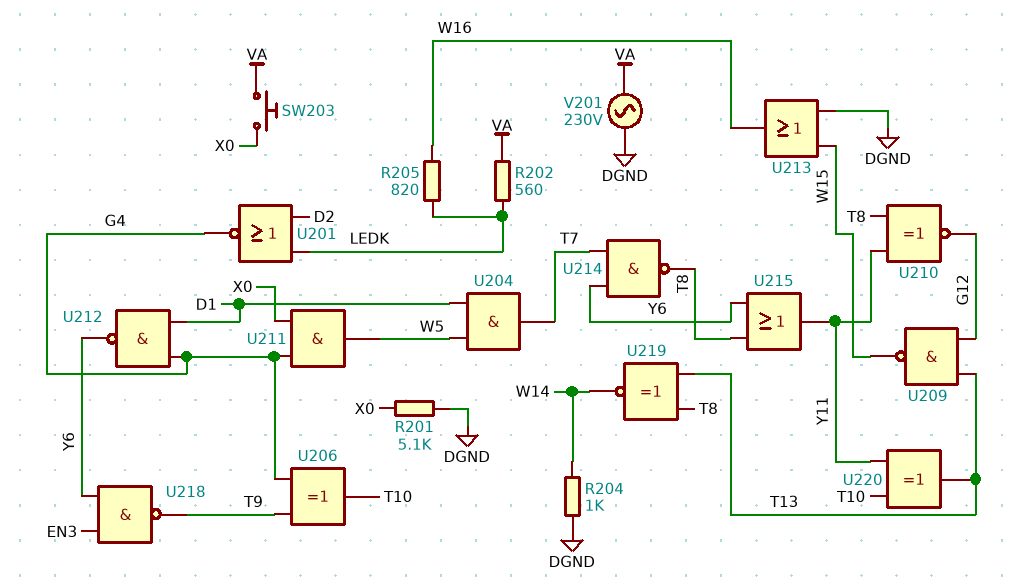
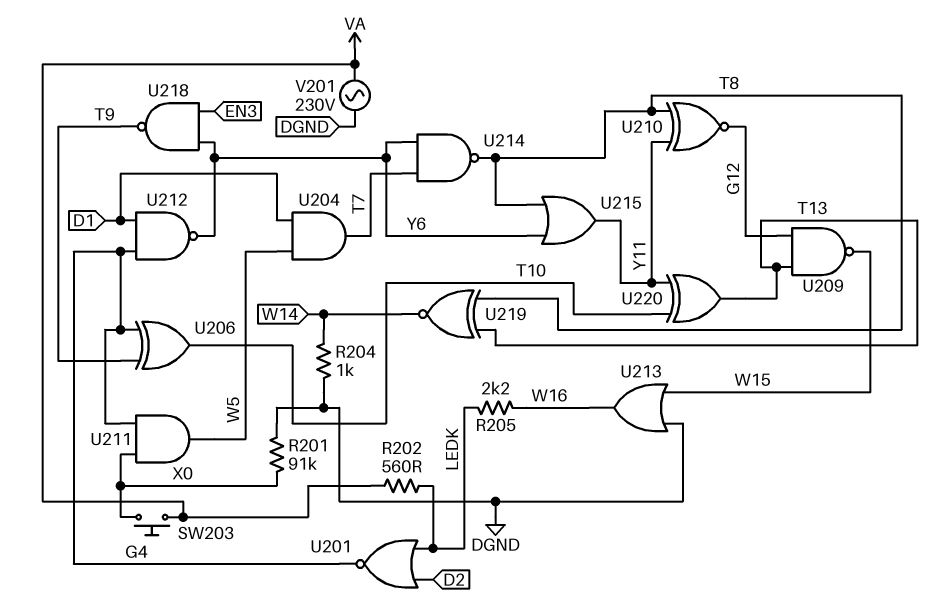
R201: 5.1k (DGND, X0) -> 91k (DGND, X0)
R205: 820 (LEDK, W16) -> 2.2k (LEDK, W16)

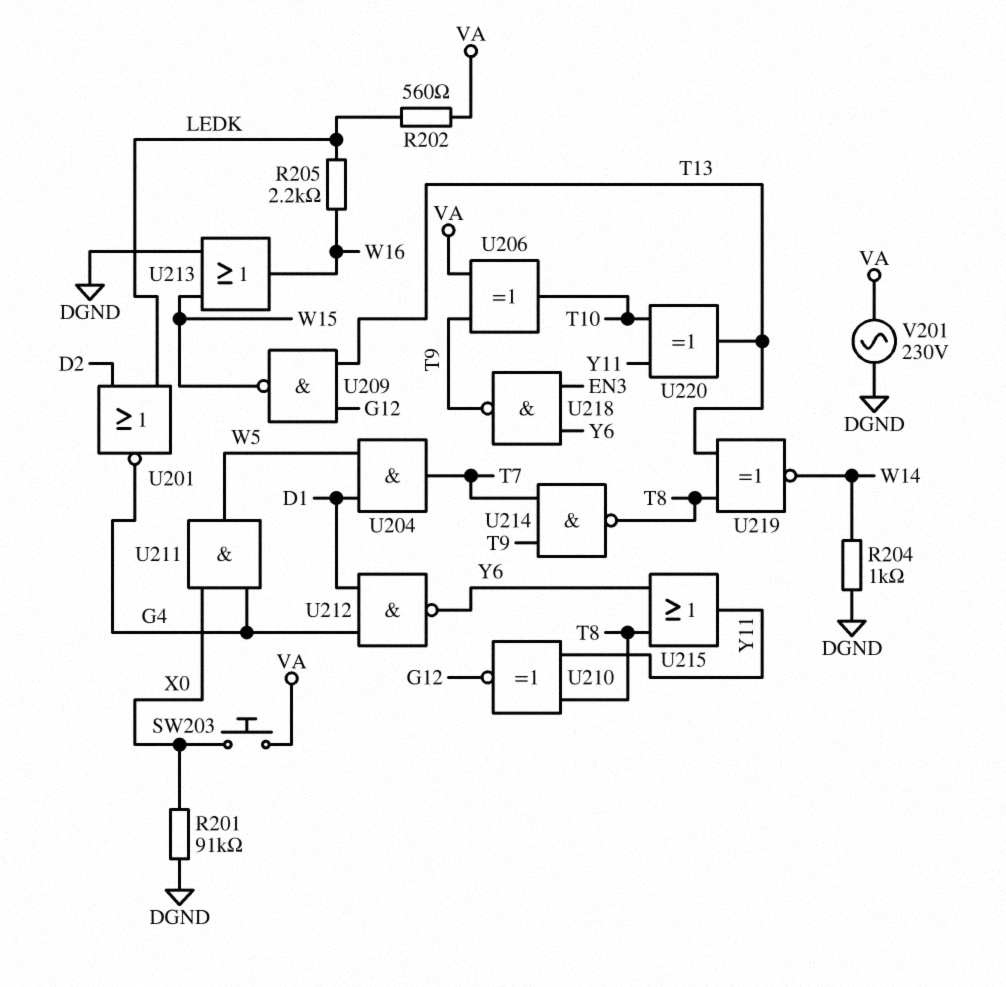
U206: XOR (in G4, in T9, out T10) -> XOR (in T9, in VA, out T10)
U214: NAND (in T7, in Y6, out T8) -> NAND (in T7, in T9, out T8)

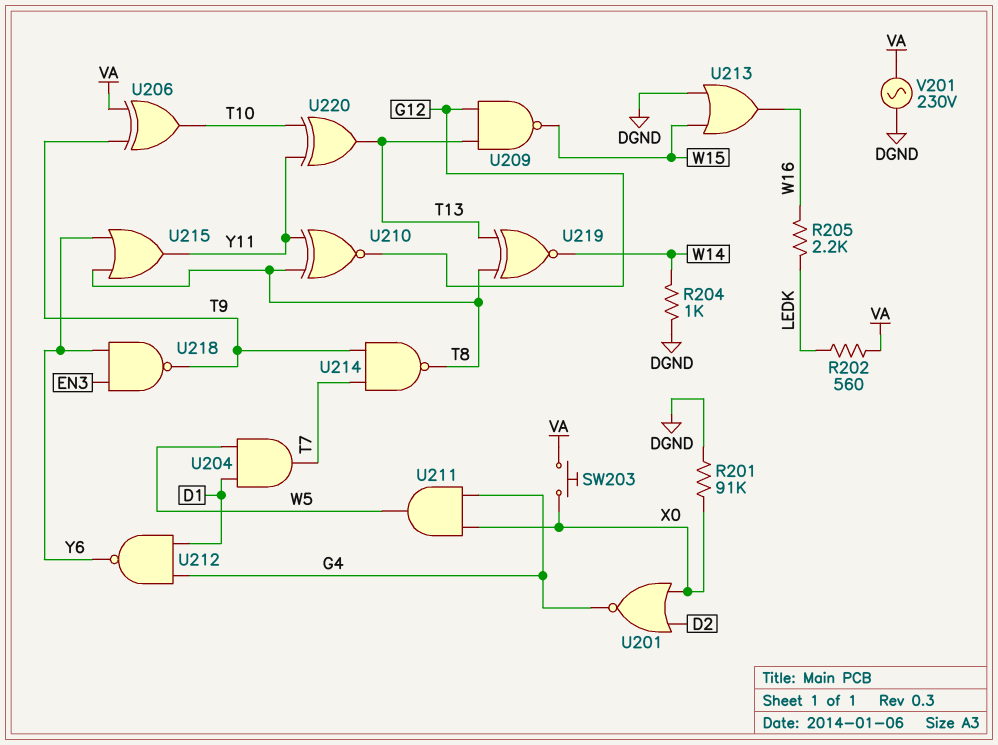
U201: NOR (in D2, in LEDK, out G4) -> NOR (in D2, in X0, out G4)

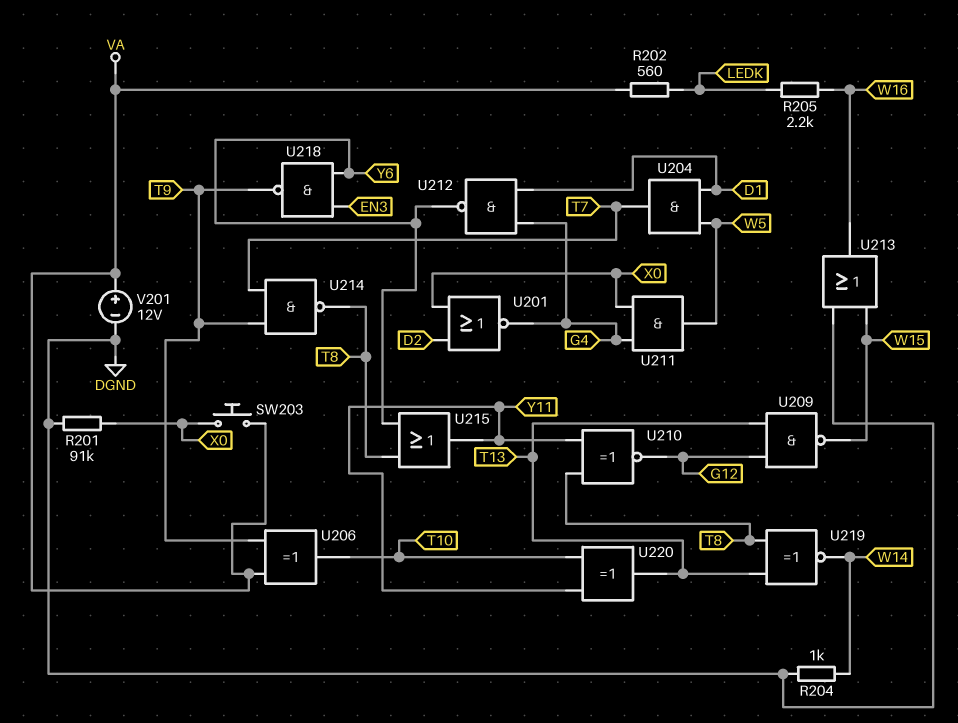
V201: AC 230V (DGND, VA) -> 12V (plus VA, minus DGND)

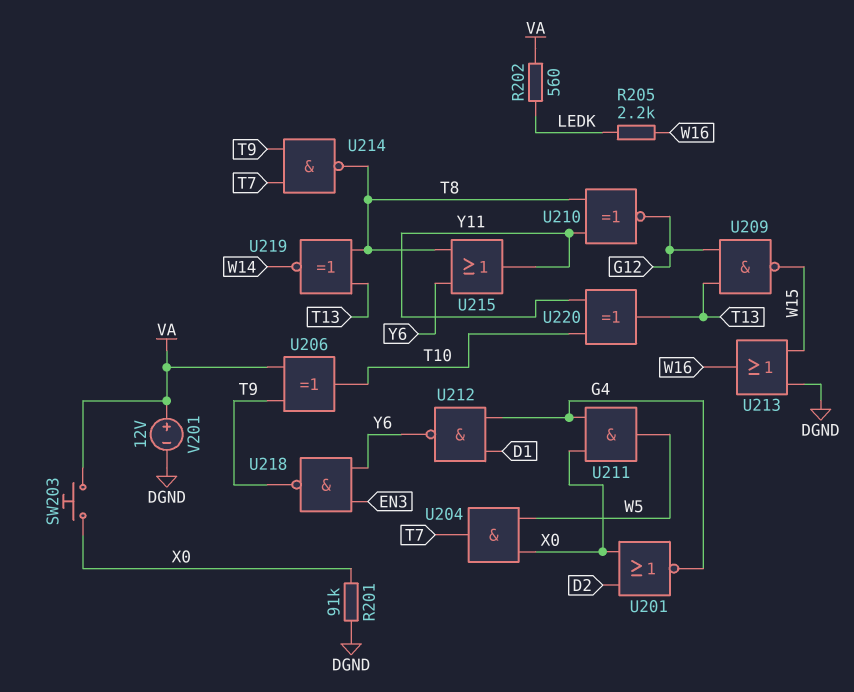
R204: 1k (DGND, W14) -> none
U204: AND (in D1, in W5, out T7) -> AND (in W5, in X0, out T7)

